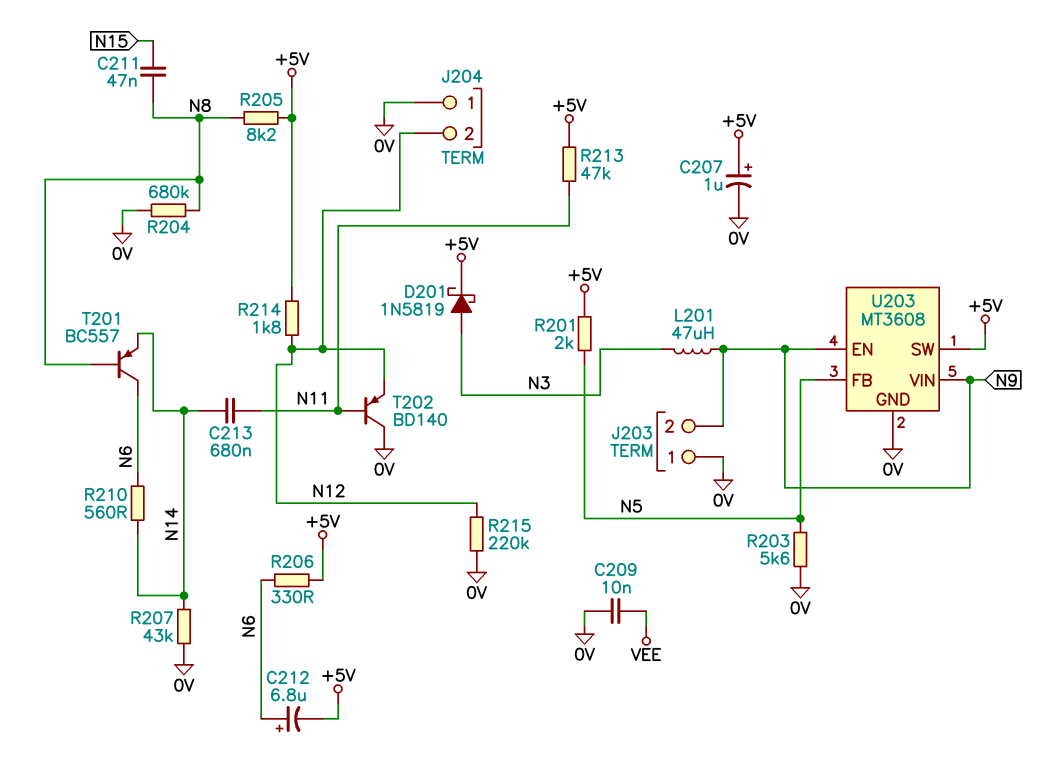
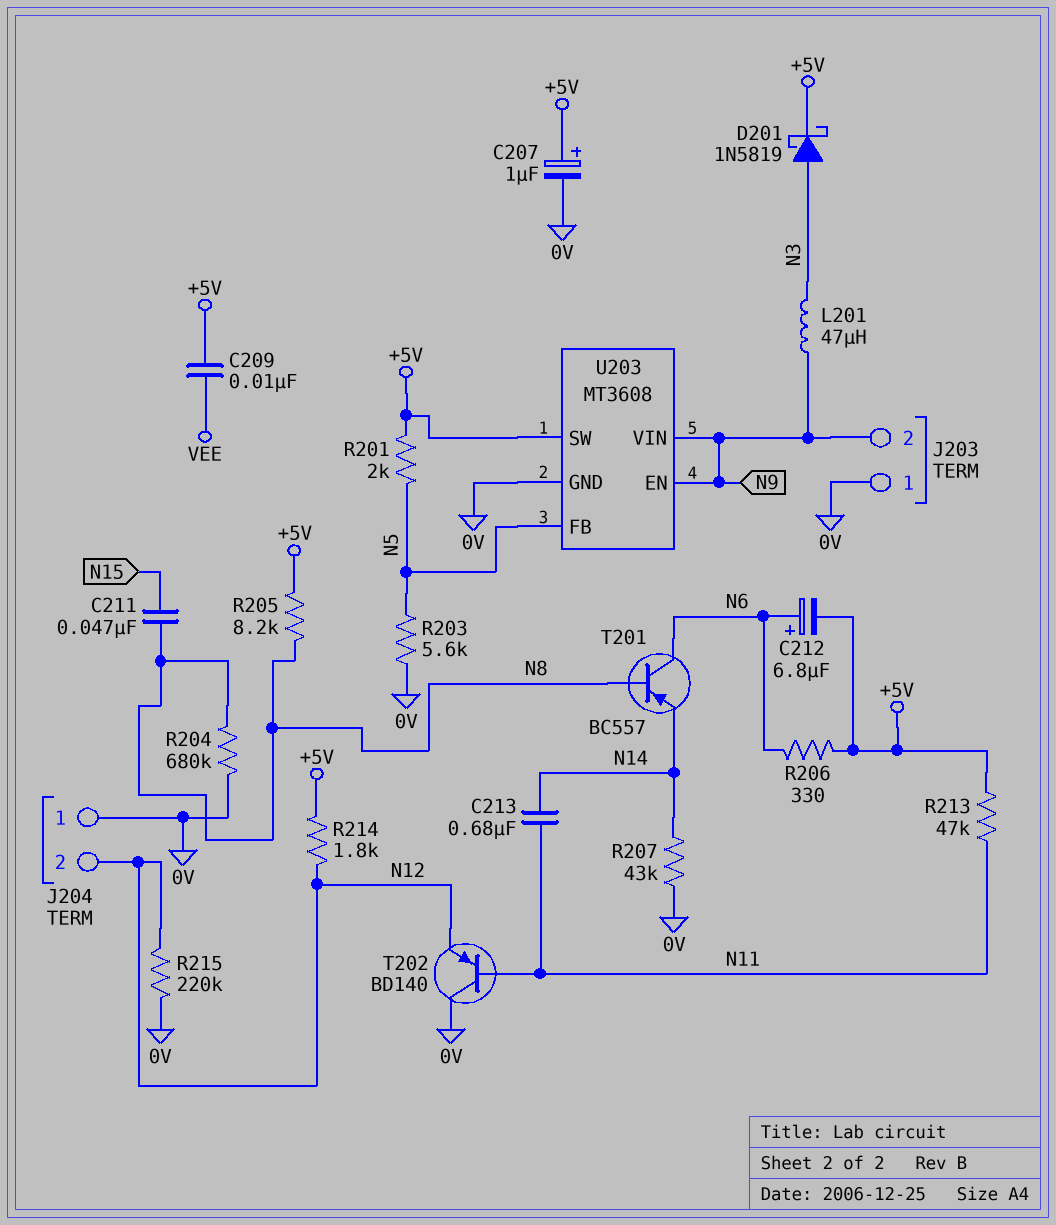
C209: 10nF (0V, VEE) -> 10nF (+5V, VEE)
R210: 560 (N6, N14) -> none

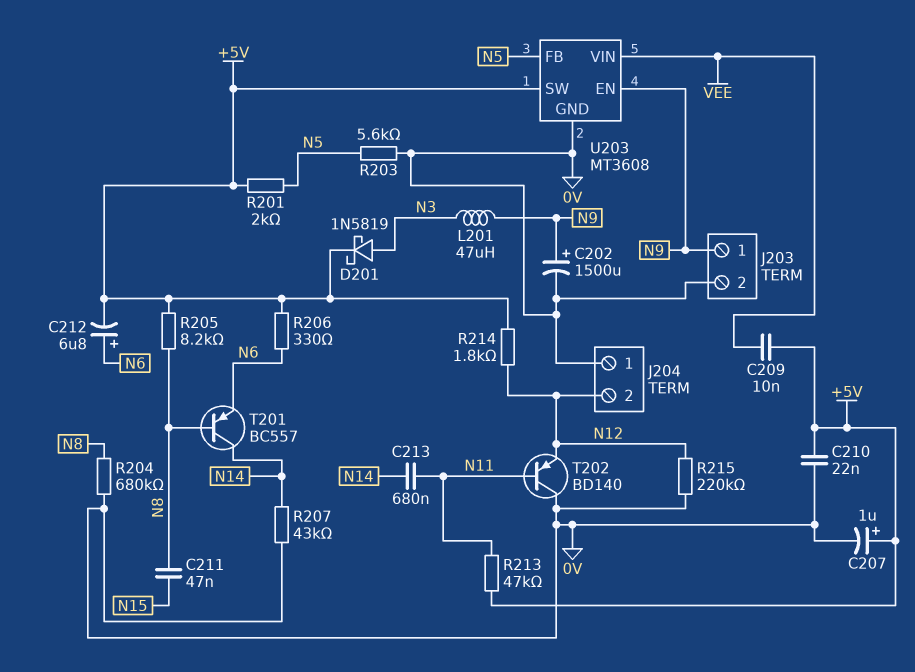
C202: none -> 1500uF (plus N9, minus 0V)
C210: none -> 22nF (+5V, 0V)
J203 pin 1: 0V -> N9
J203 pin 2: N9 -> 0V
T201: PNP BC557 (B N8, C N6, E N14) -> PNP BC557 (B N8, C N14, E N6)
U203 pin VIN: N9 -> VEE

